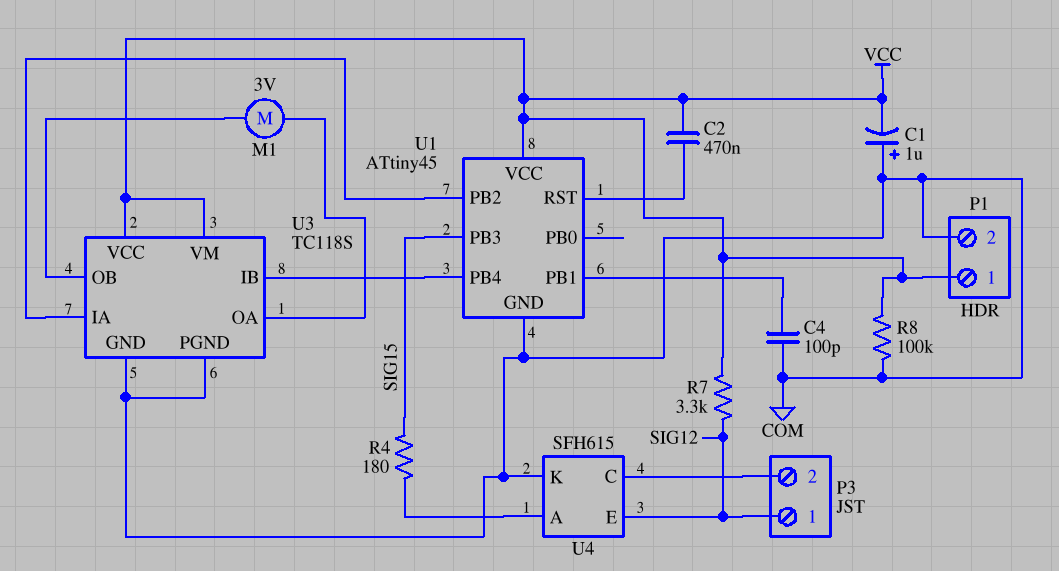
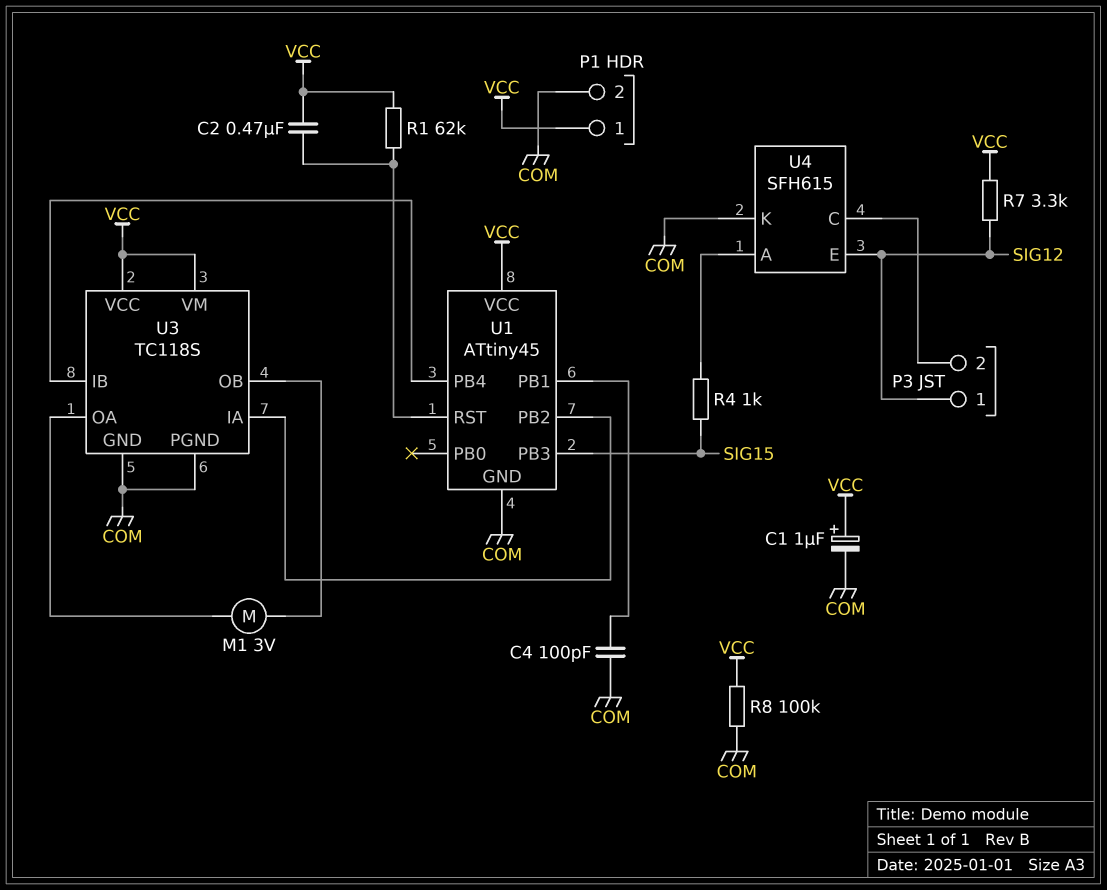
C1: 1uF (plus COM, minus VCC) -> 1uF (plus VCC, minus COM)
R1: none -> 62k (U1/RST, VCC)
R4: 180 (SIG15, U4/A) -> 1k (SIG15, U4/A)

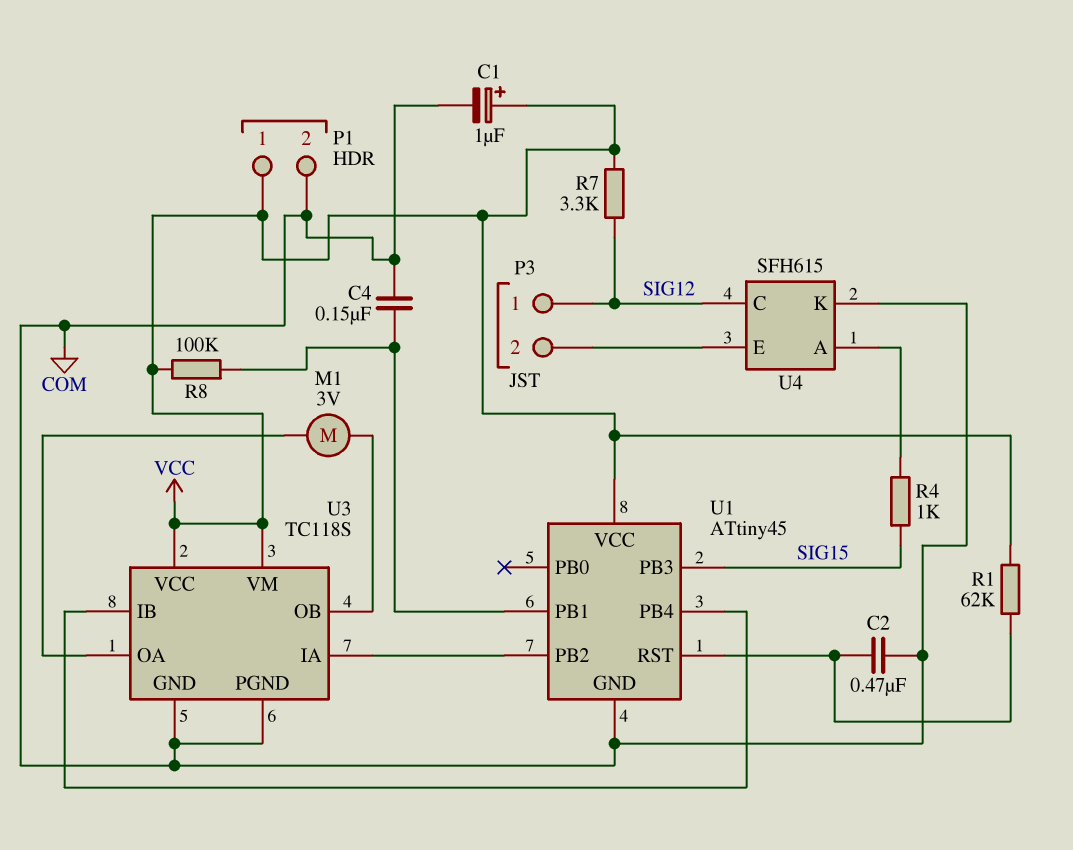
C2: 470nF (U1/RST, VCC) -> 470nF (COM, U1/RST)
C4: 100pF (COM, U1/PB1) -> 150nF (COM, U1/PB1)
R8: 100k (COM, VCC) -> 100k (U1/PB1, VCC)
U4 pin C: P3/2 -> SIG12
U4 pin E: SIG12 -> P3/2

